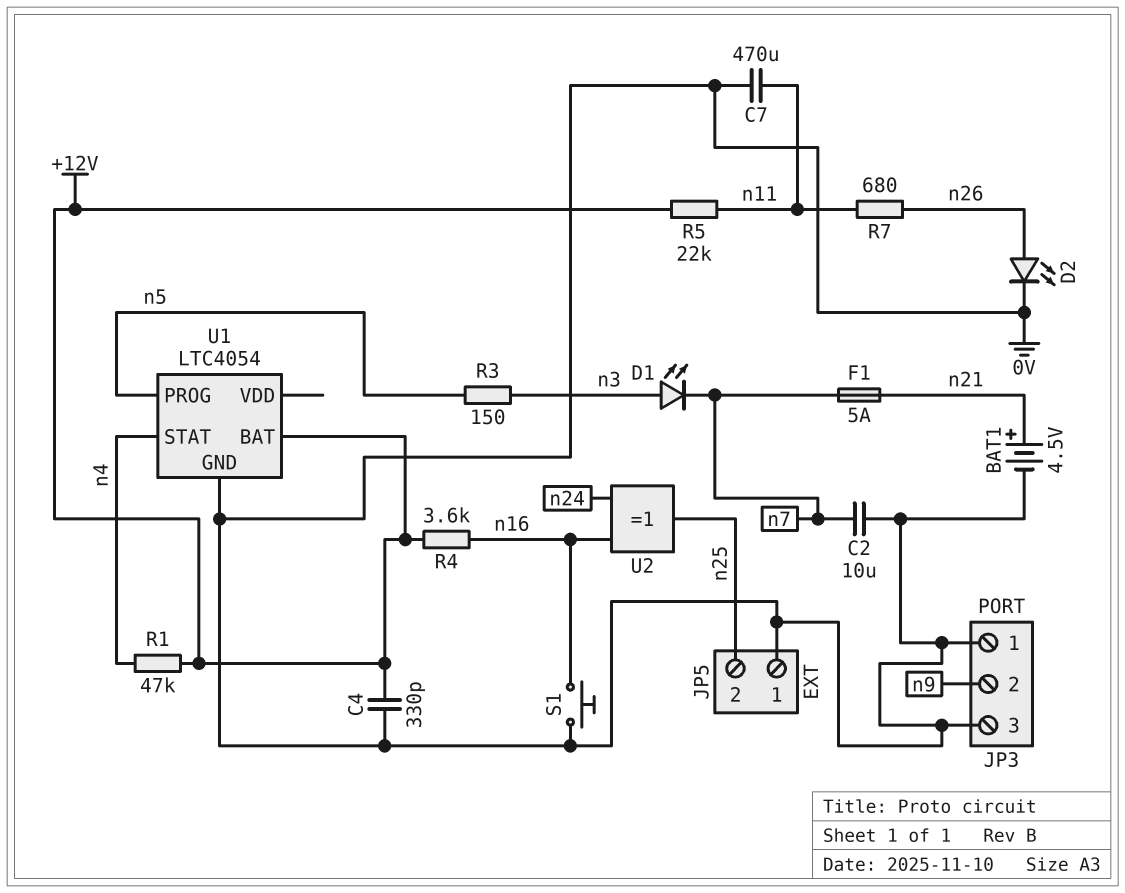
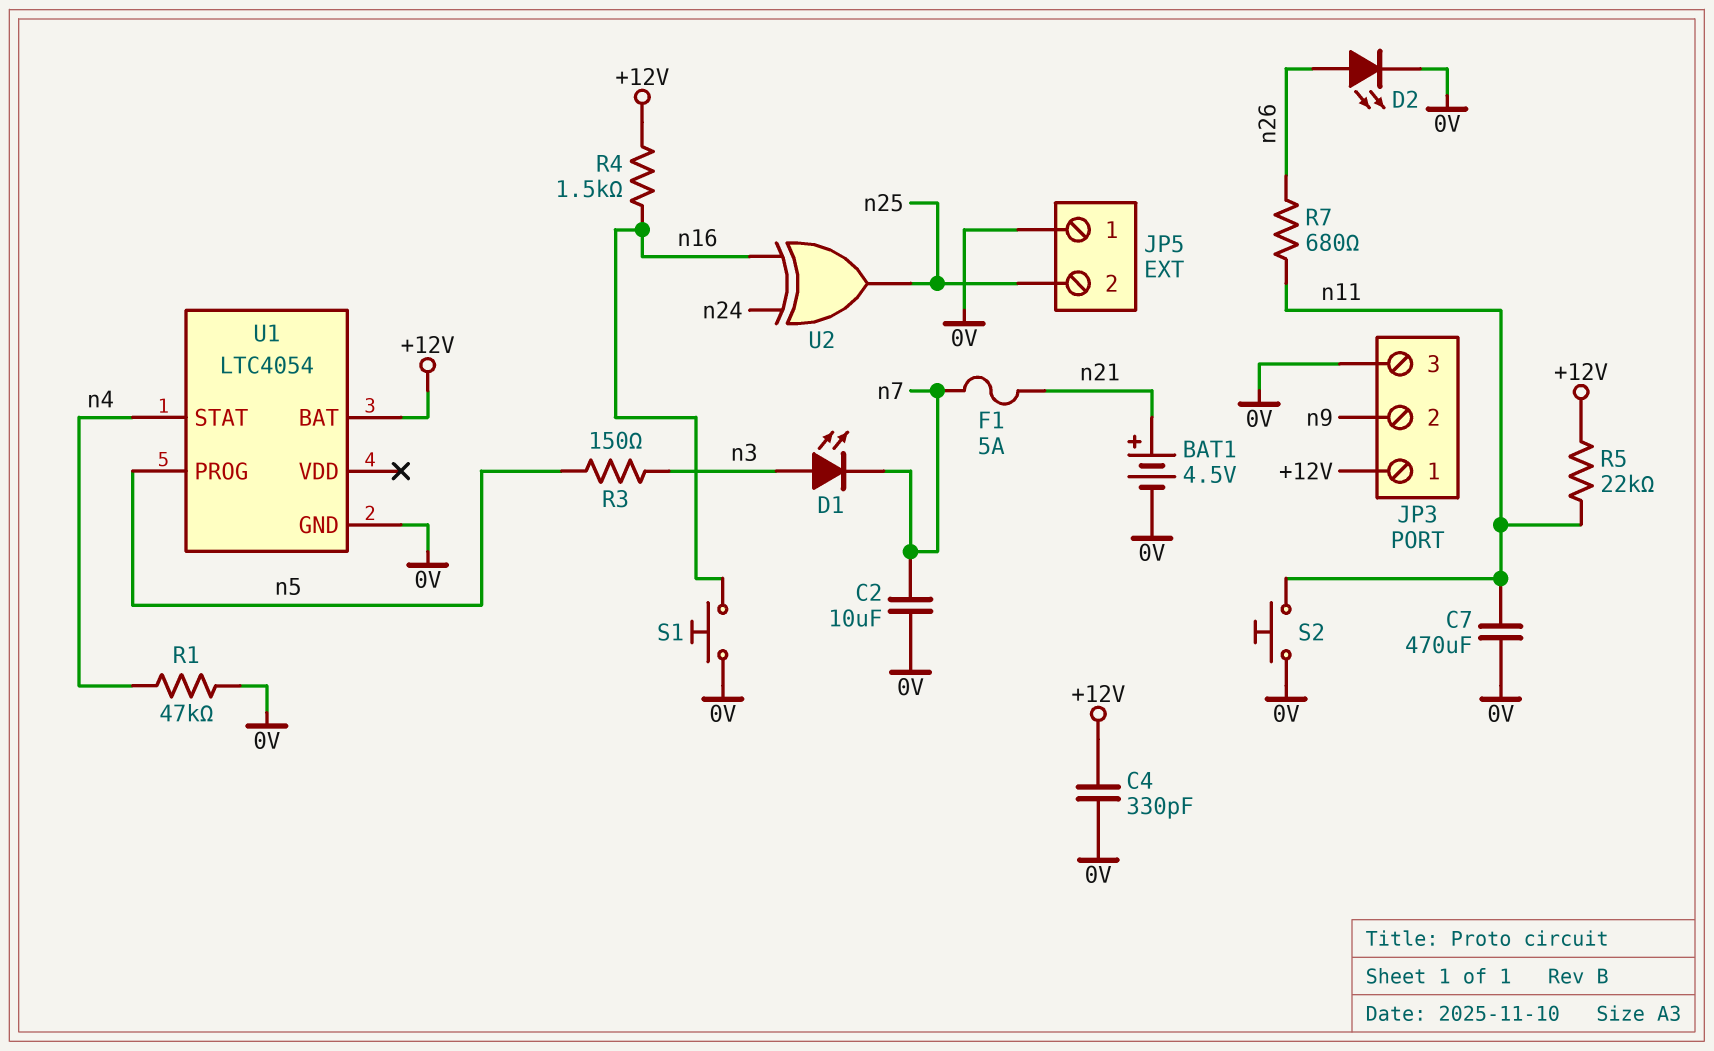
JP3 pin 1: 0V -> +12V
R1: 47k (+12V, n4) -> 47k (0V, n4)
R4: 3.6k (+12V, n16) -> 1.5k (+12V, n16)
S2: none -> button (0V, n11)

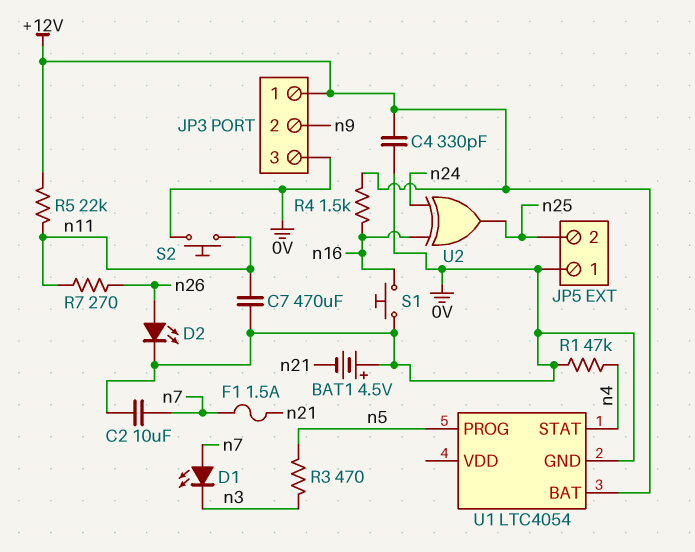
BAT1: 4.5V (plus n21, minus 0V) -> 4.5V (plus 0V, minus n21)
D1: LED (A n3, K n7) -> LED (A n7, K n3)
F1: 5A (n7, n21) -> 1.5A (n7, n21)
R3: 150 (n3, n5) -> 470 (n3, n5)
R7: 680 (n11, n26) -> 270 (n11, n26)

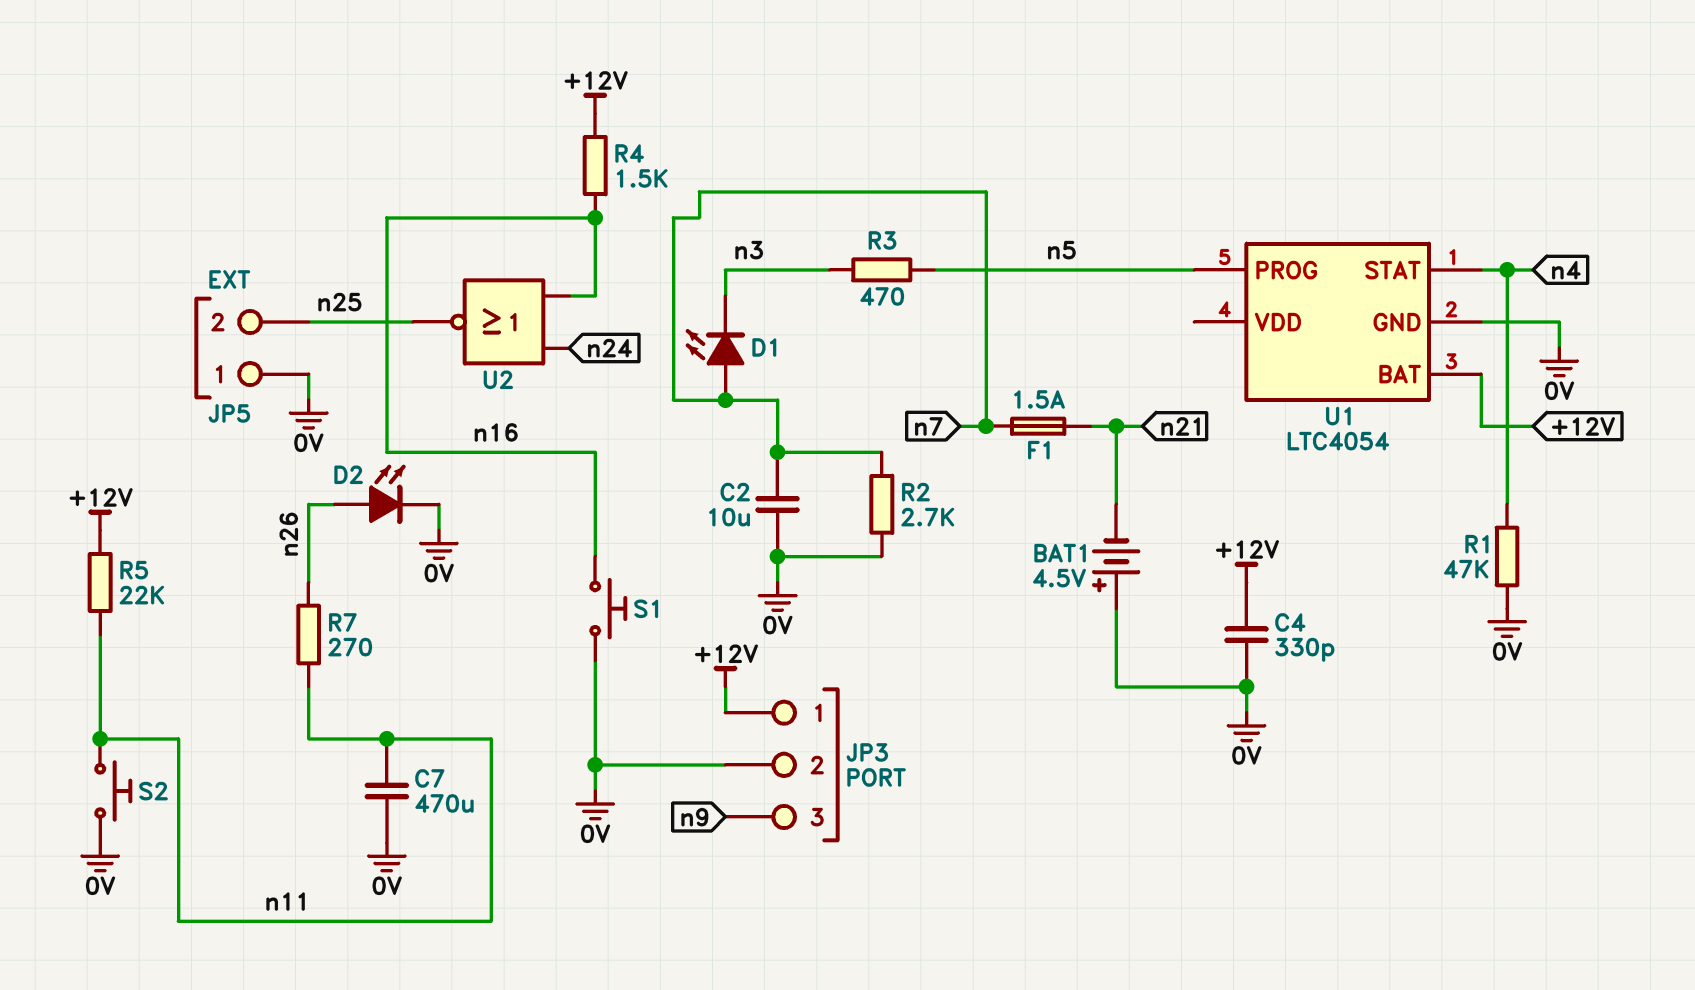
JP3 pin 2: n9 -> 0V
JP3 pin 3: 0V -> n9
R2: none -> 2.7k (0V, n7)
U2: XOR (in n16, in n24, out n25) -> NOR (in n16, in n24, out n25)

